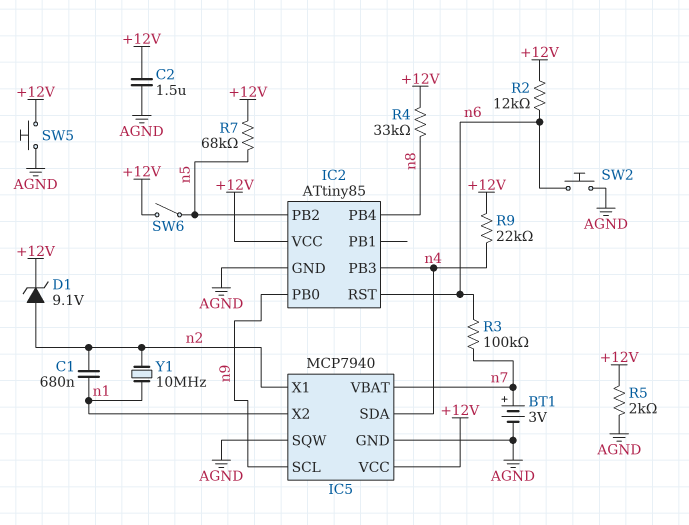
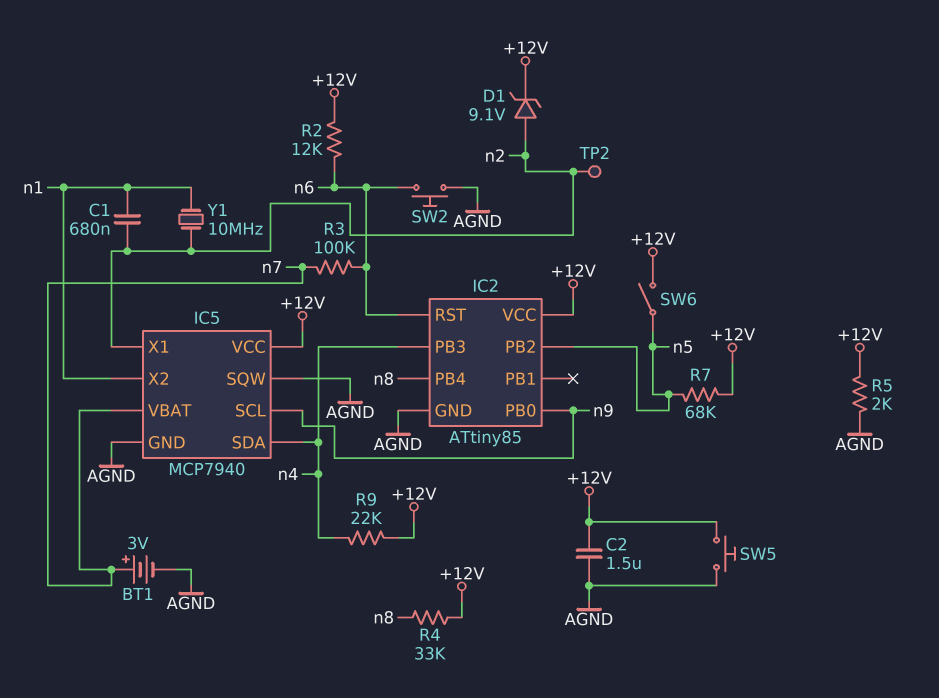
TP2: none -> test point (n2)

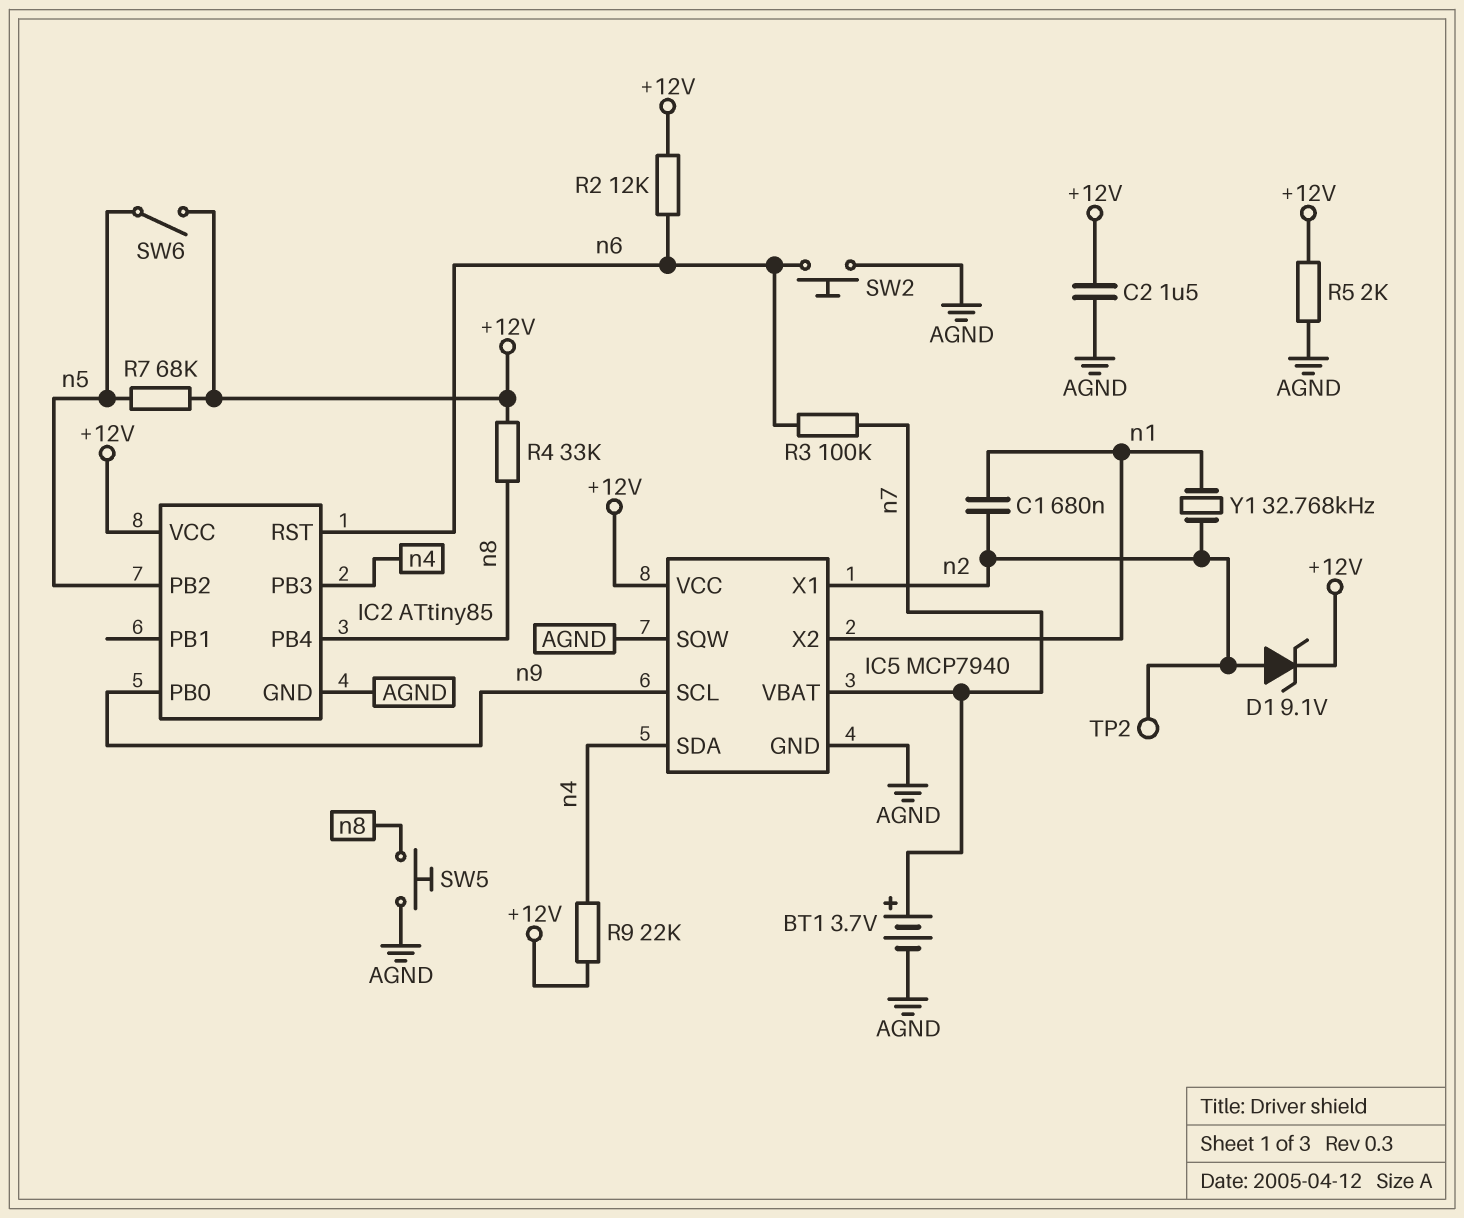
BT1: 3V (plus n7, minus AGND) -> 3.7V (plus n7, minus AGND)
SW5: button (+12V, AGND) -> button (AGND, n8)
Y1: 10MHz (n1, n2) -> 32.768kHz (n1, n2)

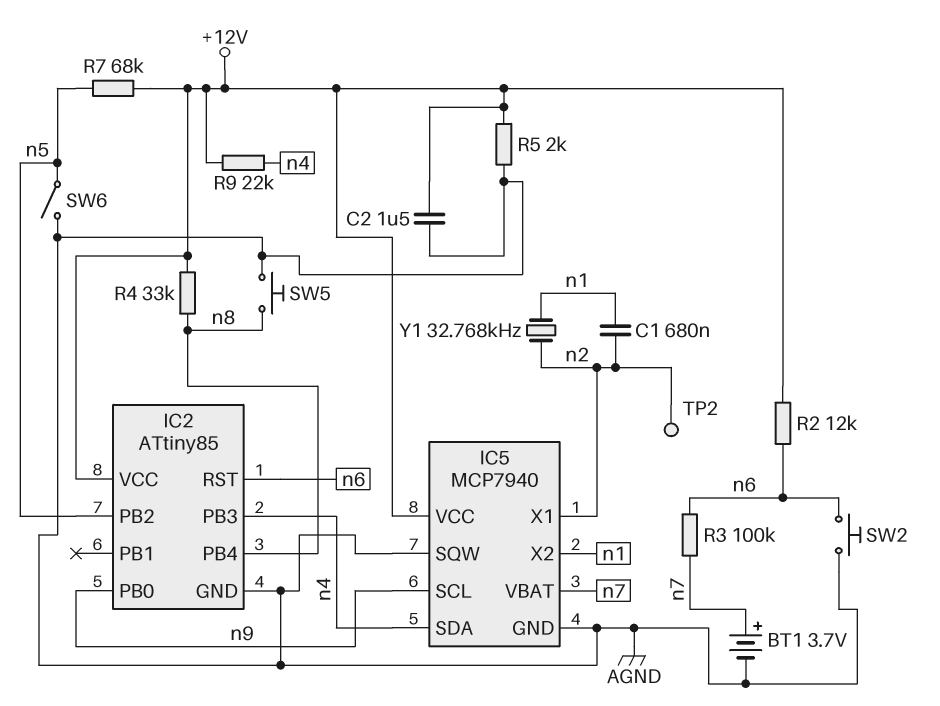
D1: zener 9.1V (A n2, K +12V) -> none
SW6: switch (+12V, n5) -> switch (AGND, n5)

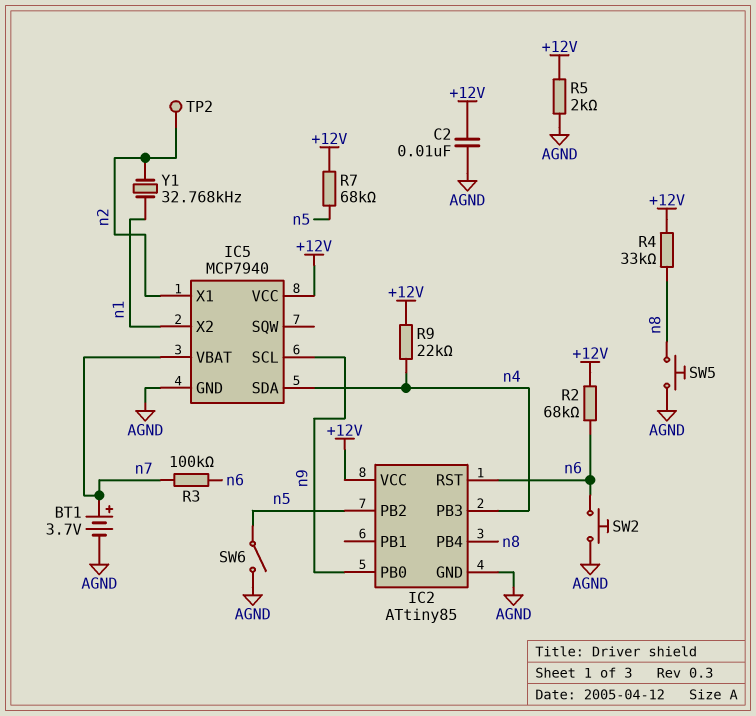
C1: 680nF (n1, n2) -> none
C2: 1.5uF (+12V, AGND) -> 10nF (+12V, AGND)
IC5 pin SQW: AGND -> none
R2: 12k (+12V, n6) -> 68k (+12V, n6)

